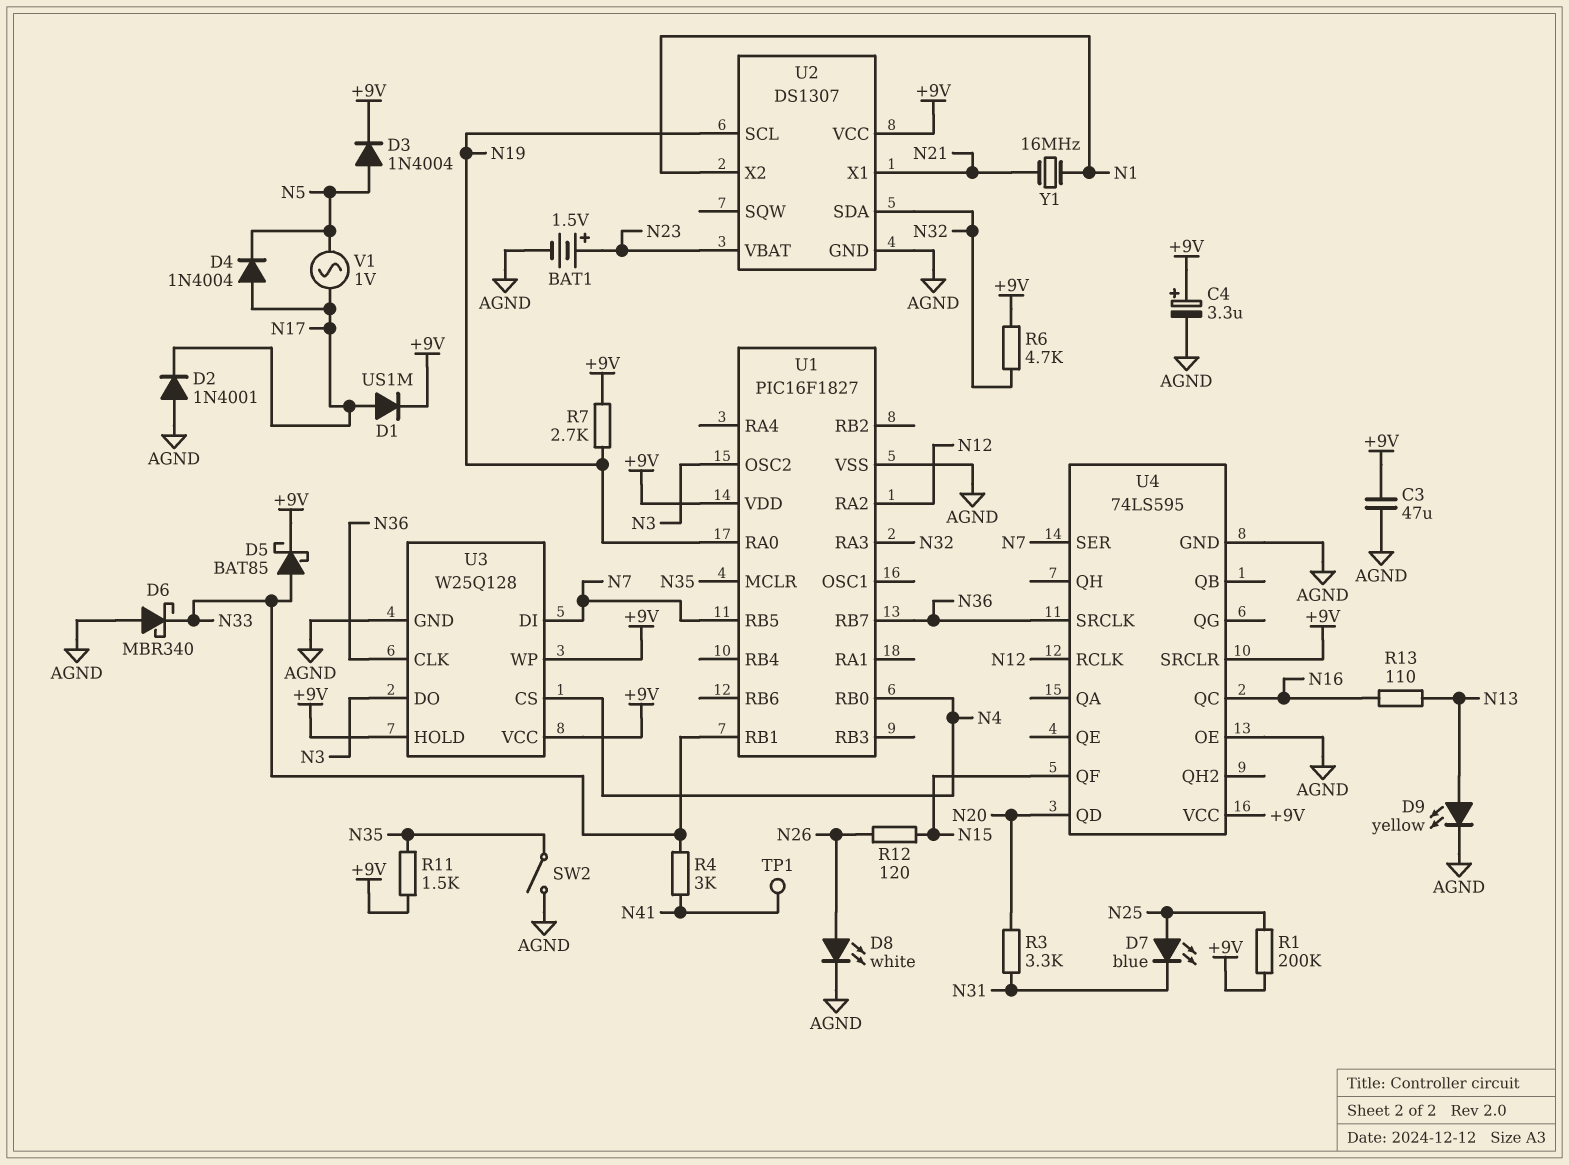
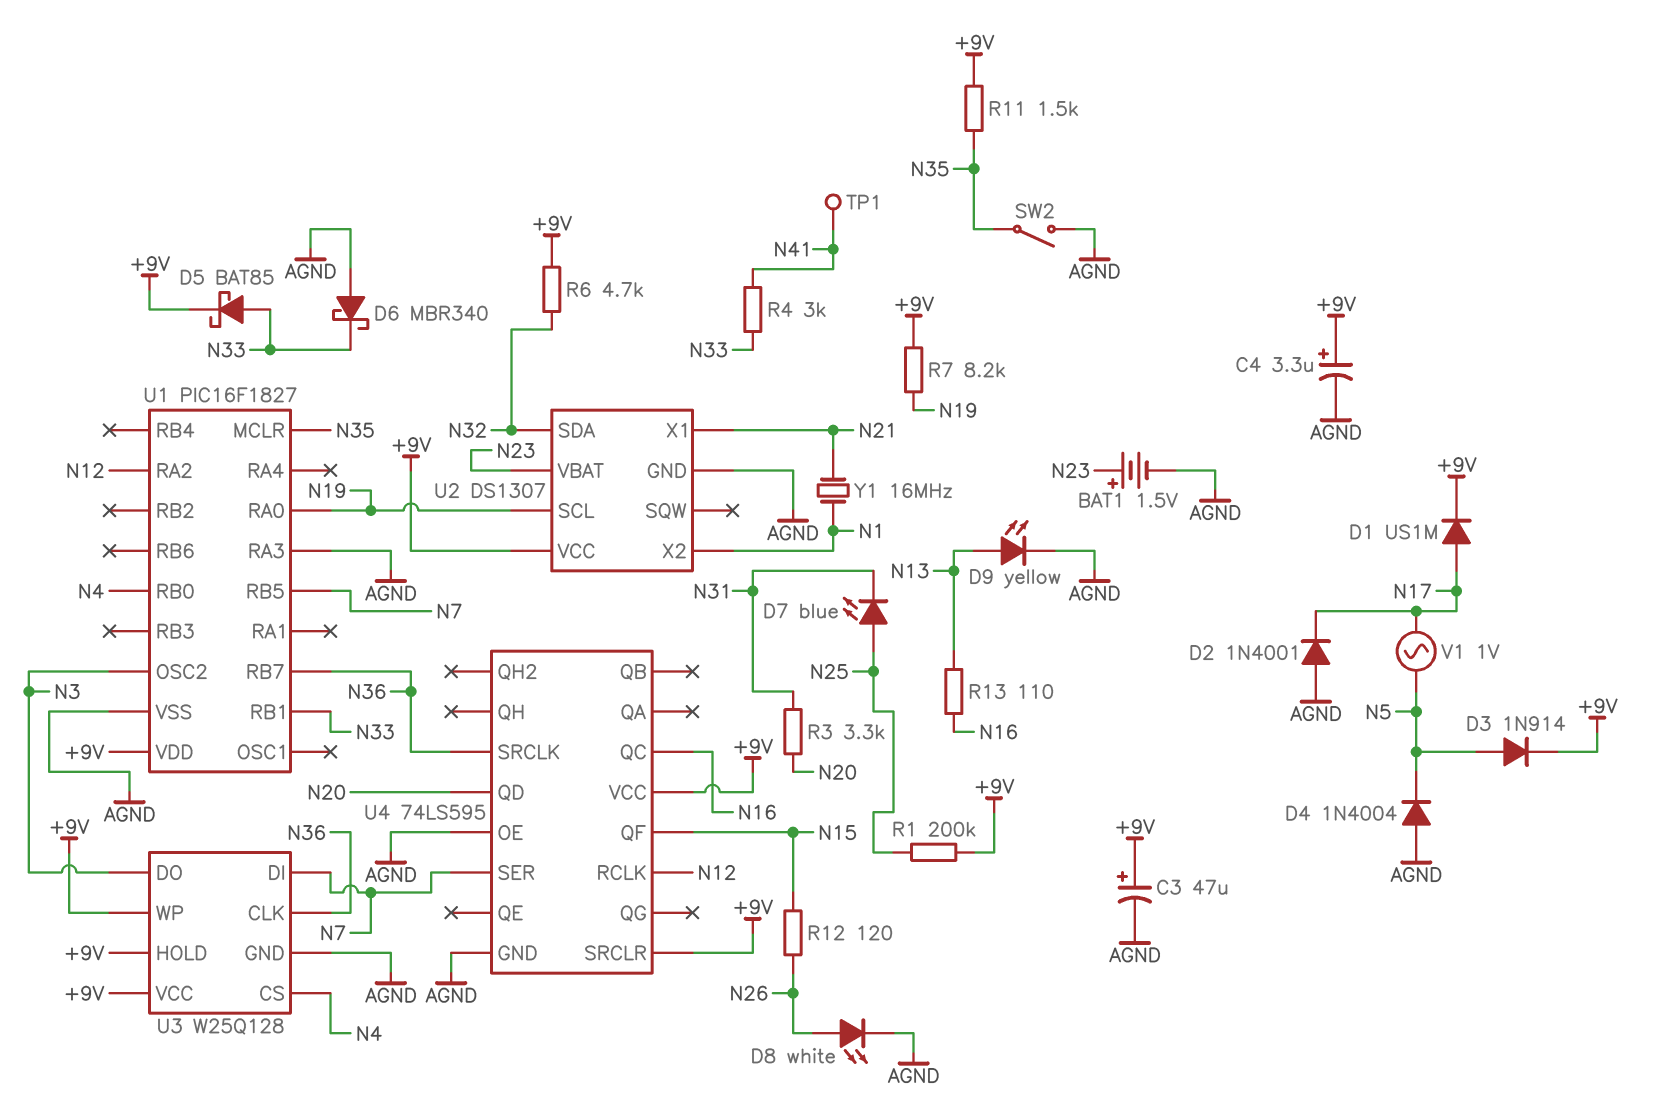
C3: 47uF (+9V, AGND) -> 47uF (plus +9V, minus AGND)
D3: diode 1N4004 (A N5, K +9V) -> diode 1N914 (A N5, K +9V)
D4: diode 1N4004 (A N17, K N5) -> diode 1N4004 (A AGND, K N5)
R7: 2.7k (+9V, N19) -> 8.2k (+9V, N19)
U1 pin RA3: N32 -> AGND

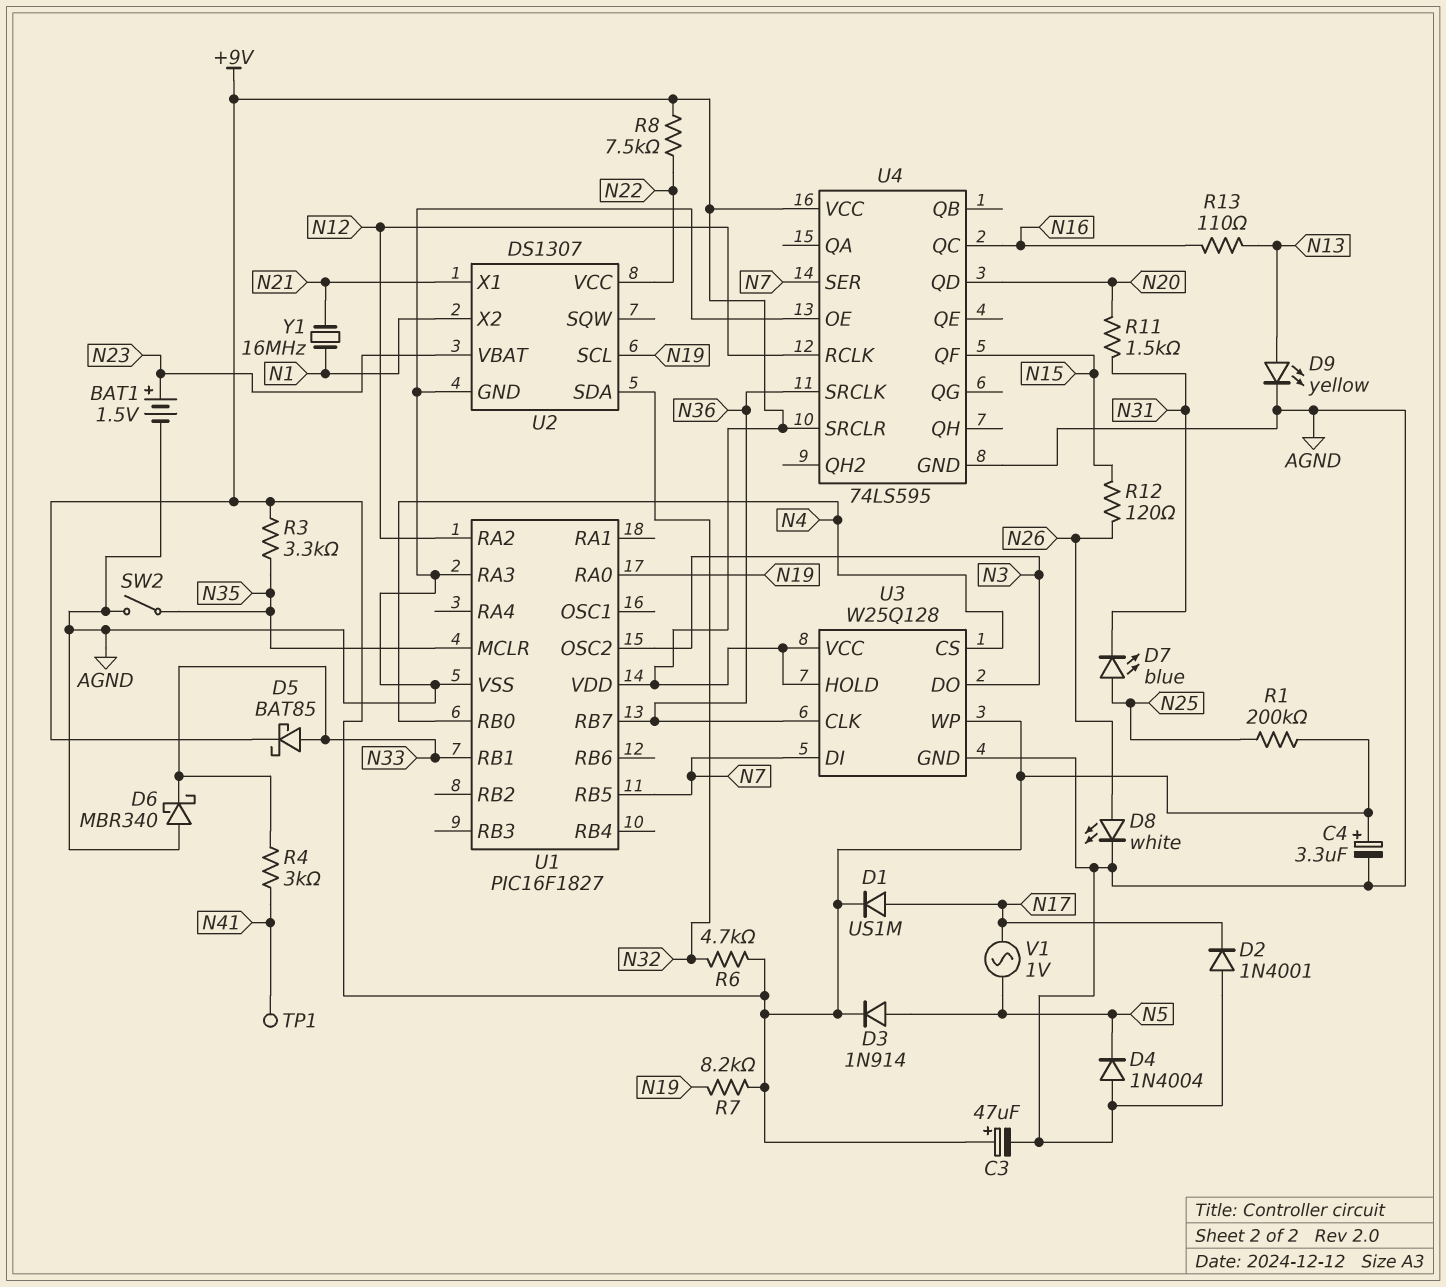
R3: 3.3k (N20, N31) -> 3.3k (+9V, N35)
R8: none -> 7.5k (+9V, N22)
R11: 1.5k (+9V, N35) -> 1.5k (N20, N31)
U2 pin VCC: +9V -> N22

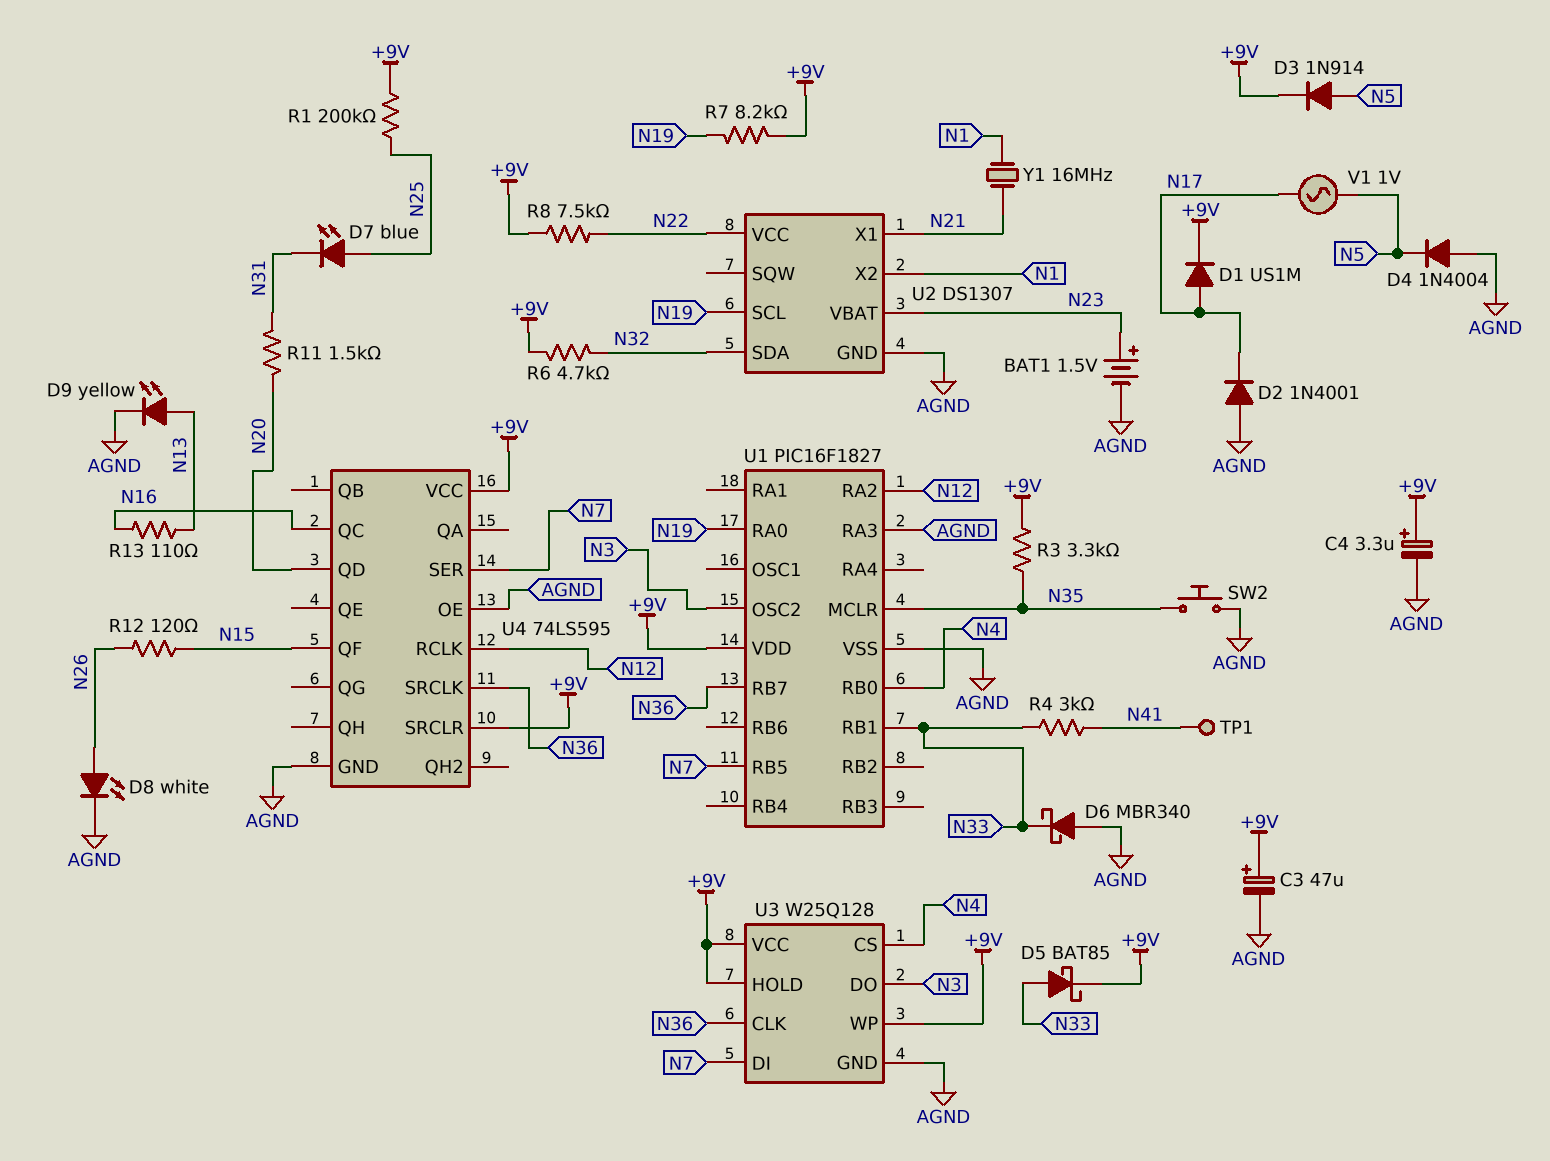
SW2: switch (AGND, N35) -> button (AGND, N35)

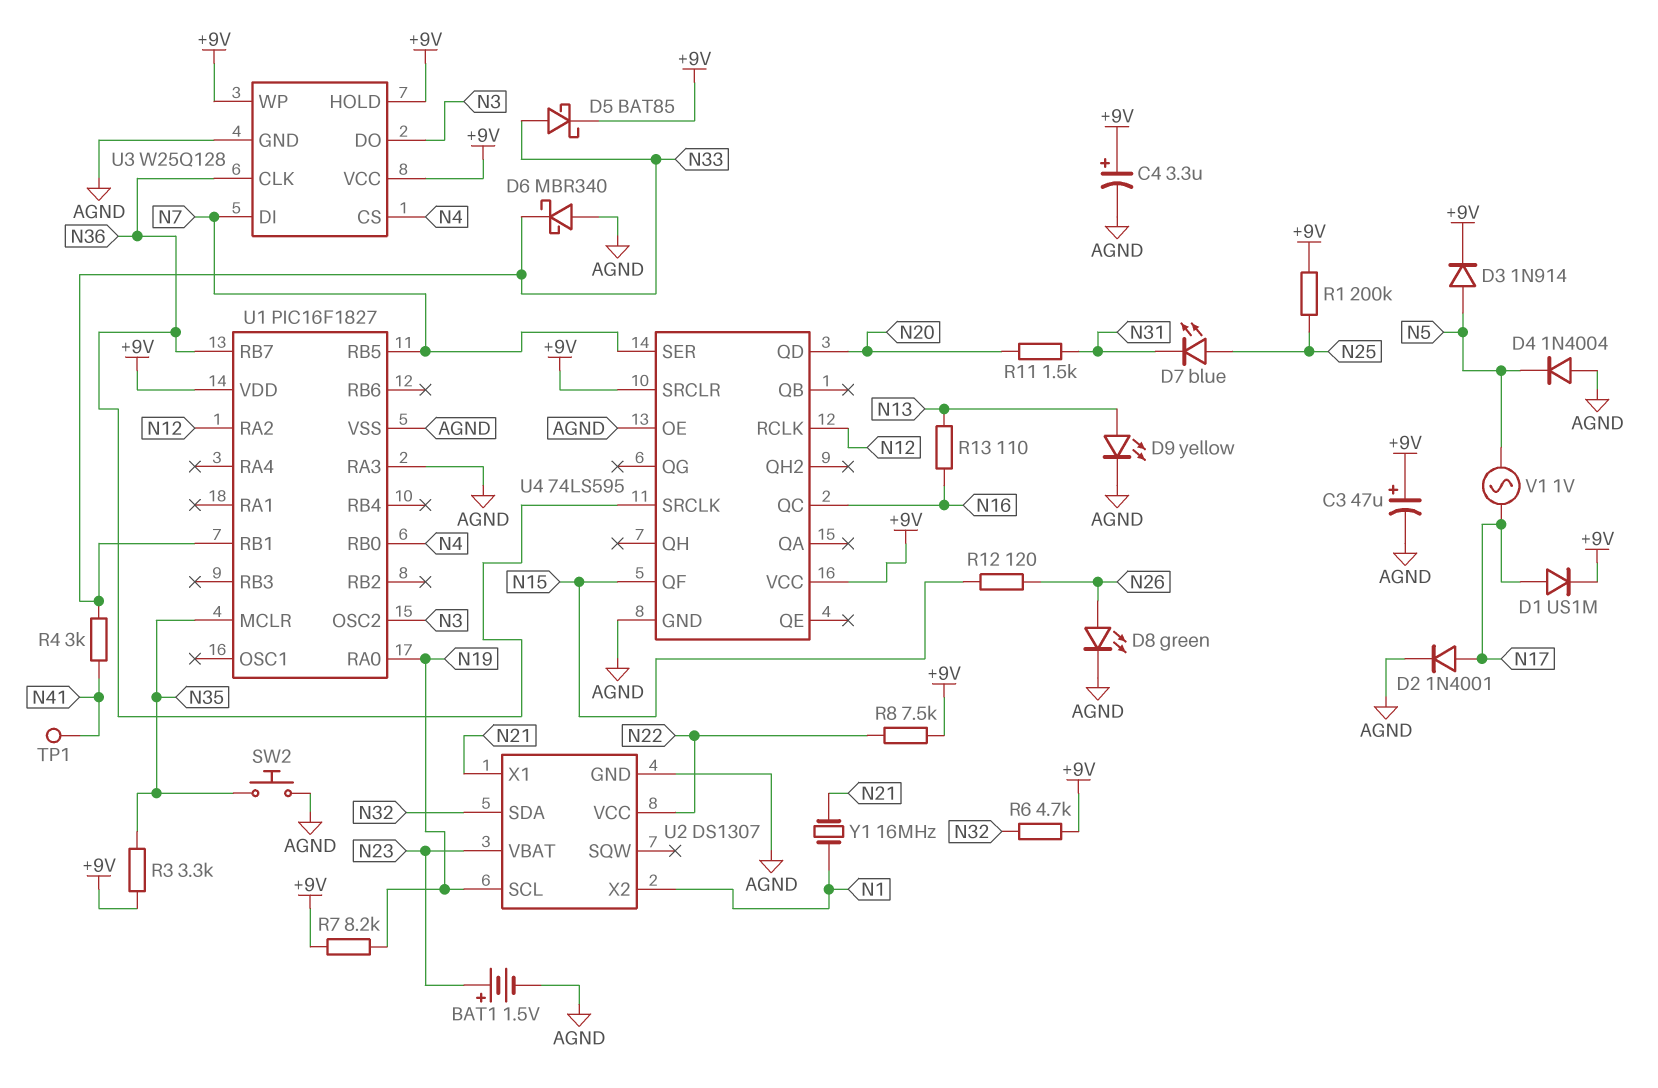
D2: diode 1N4001 (A AGND, K N17) -> diode 1N4001 (A N17, K AGND)
D8: LED white (A N26, K AGND) -> LED green (A N26, K AGND)

